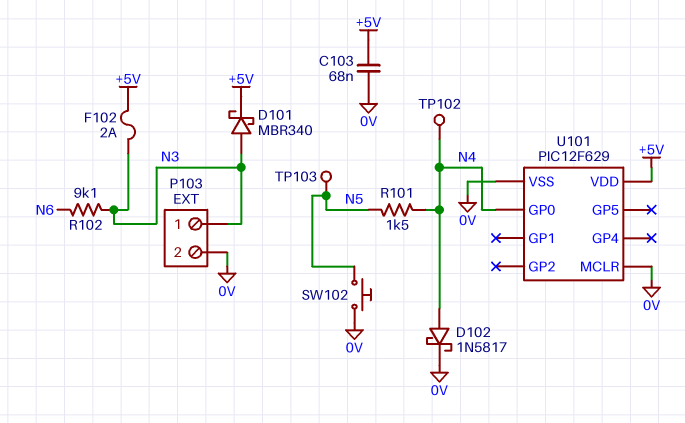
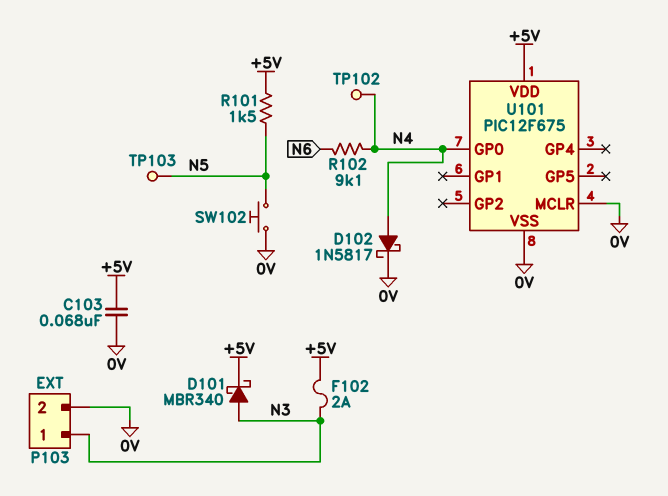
R101: 1.5k (N4, N5) -> 1.5k (+5V, N5)
R102: 9.1k (N3, N6) -> 9.1k (N4, N6)
U101: PIC12F629 -> PIC12F675

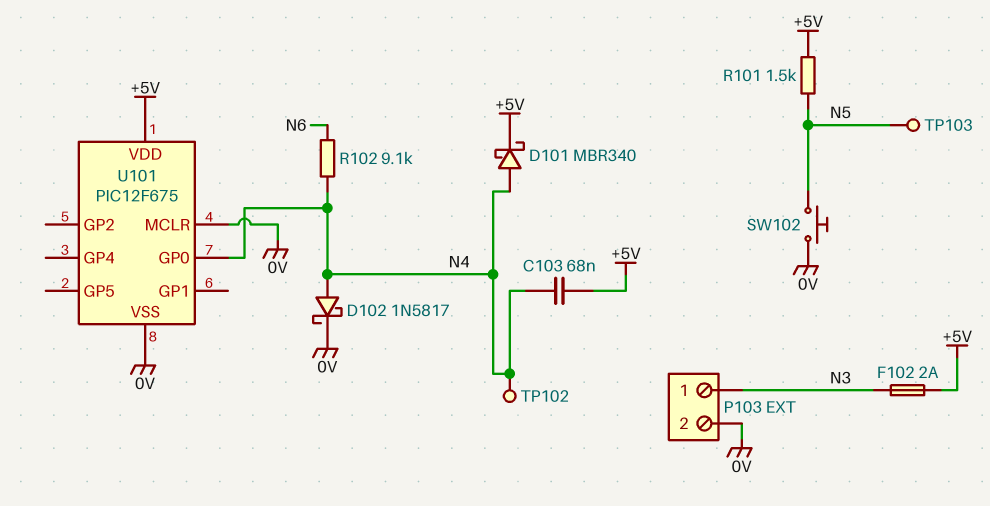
C103: 68nF (+5V, 0V) -> 68nF (+5V, N4)
D101: schottky MBR340 (A N3, K +5V) -> schottky MBR340 (A N4, K +5V)

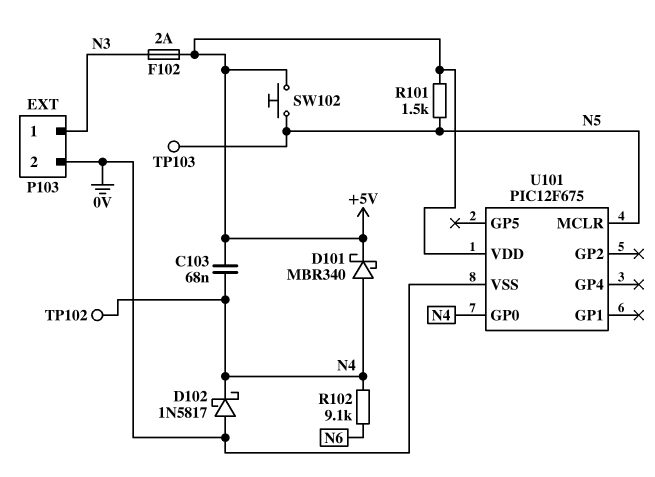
D102: schottky 1N5817 (A N4, K 0V) -> schottky 1N5817 (A 0V, K N4)
SW102: button (0V, N5) -> button (+5V, N5)
U101 pin MCLR: 0V -> N5

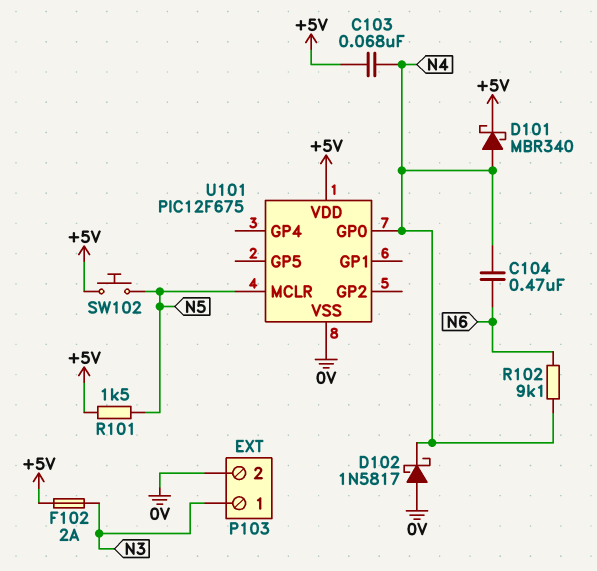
C104: none -> 470nF (N4, N6)
TP102: test point (N4) -> none
TP103: test point (N5) -> none

